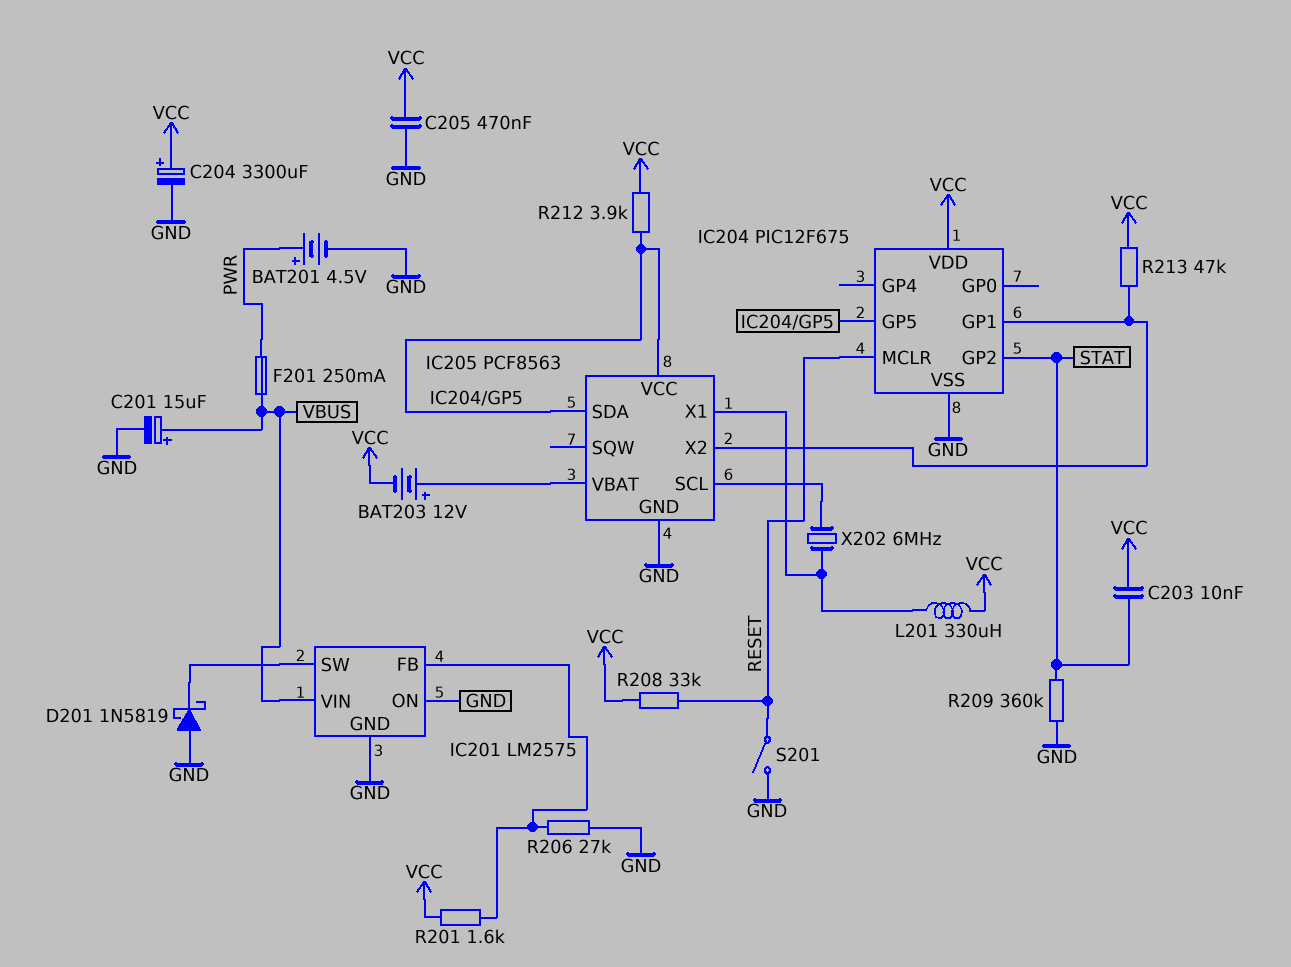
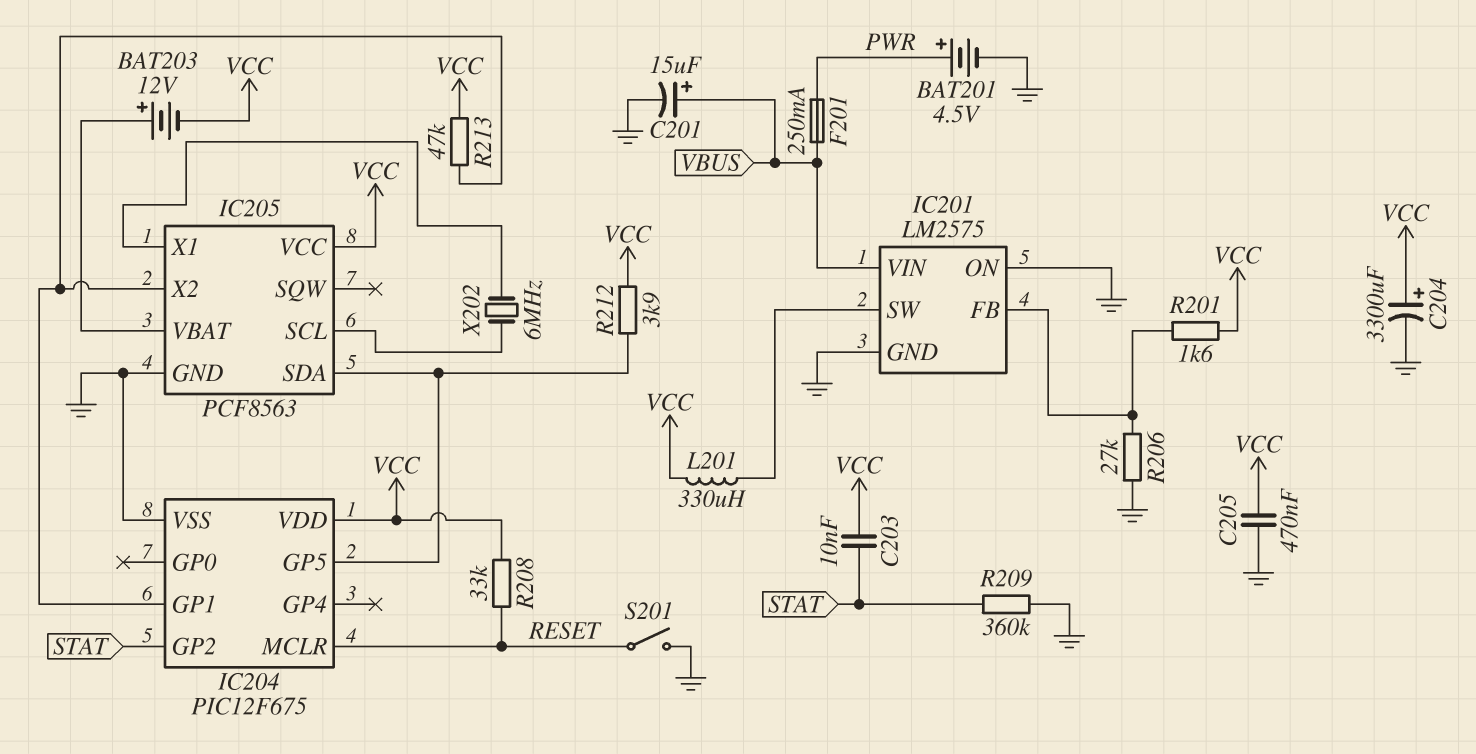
D201: schottky 1N5819 (A GND, K IC201/SW) -> none
IC205 pin VCC: IC204/GP5 -> VCC
L201: 330uH (IC205/X1, VCC) -> 330uH (IC201/SW, VCC)

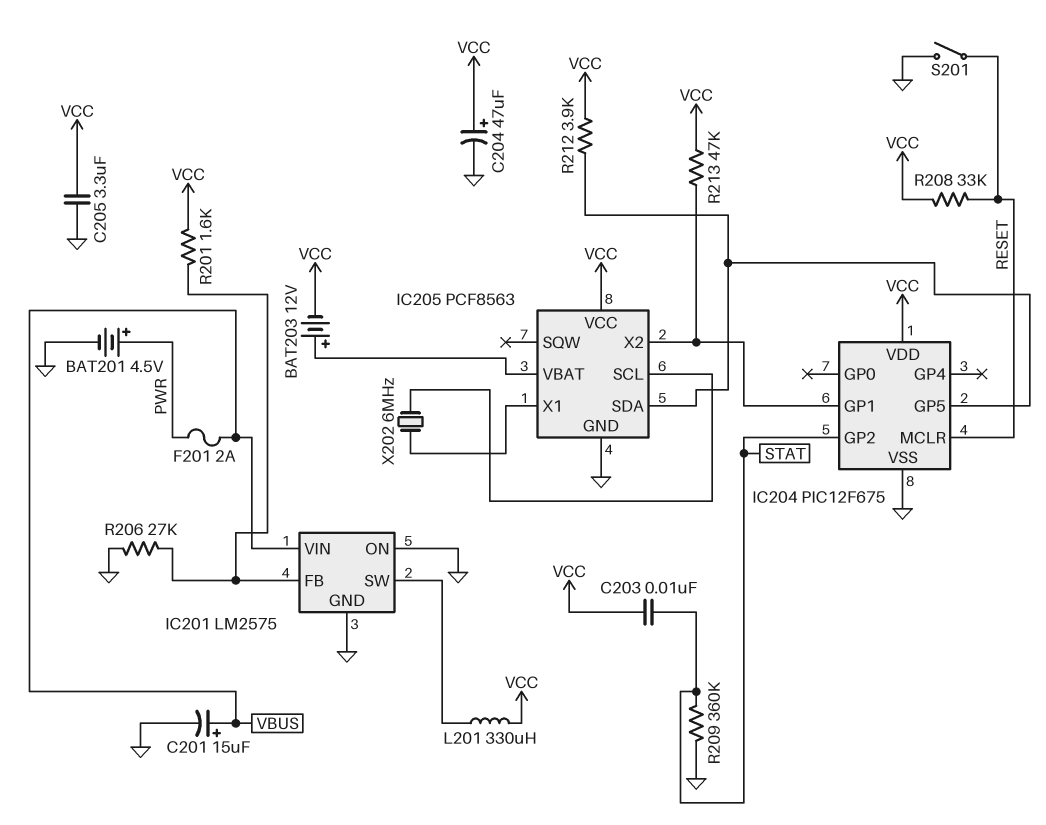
C204: 3300uF (plus VCC, minus GND) -> 47uF (plus VCC, minus GND)
C205: 470nF (GND, VCC) -> 3.3uF (GND, VCC)
F201: 250mA (PWR, VBUS) -> 2A (PWR, VBUS)

